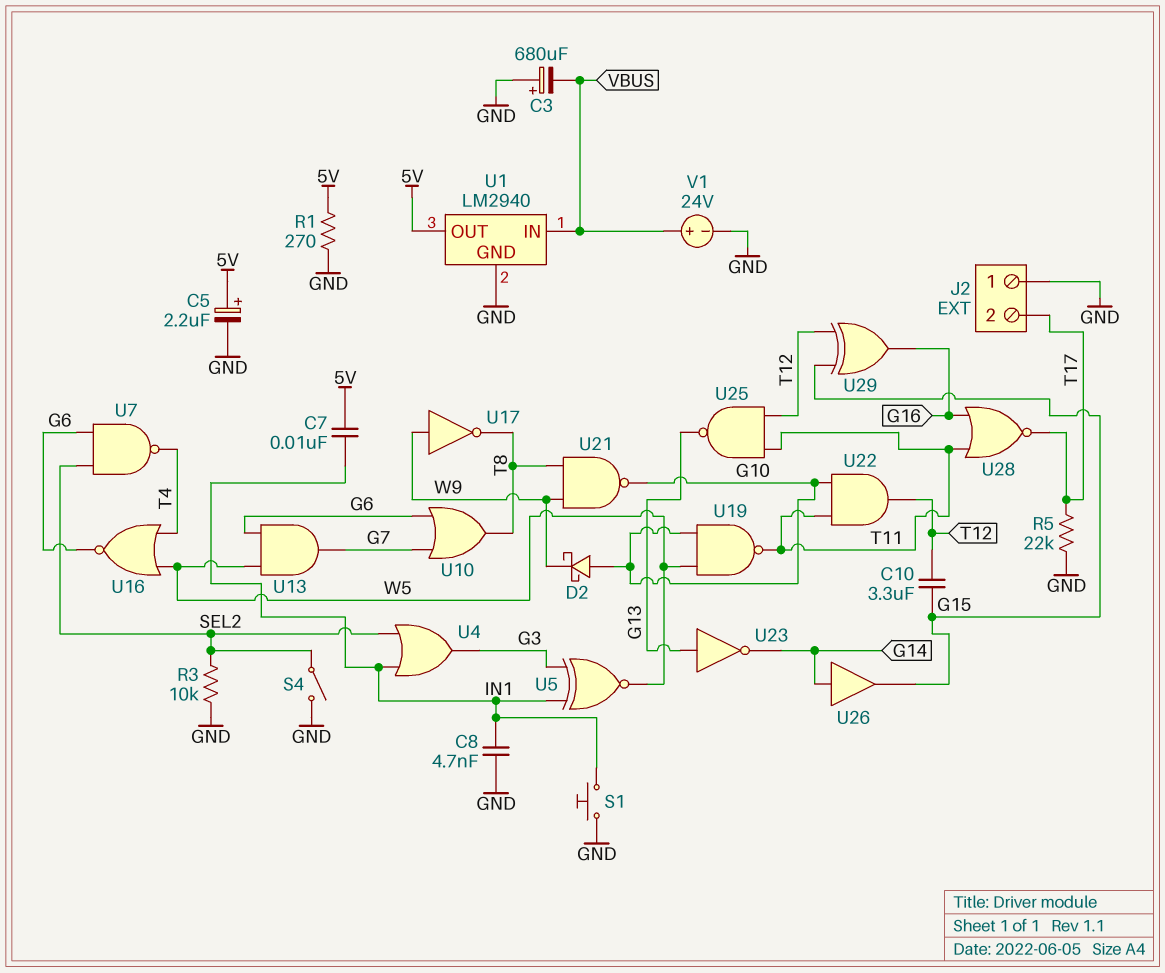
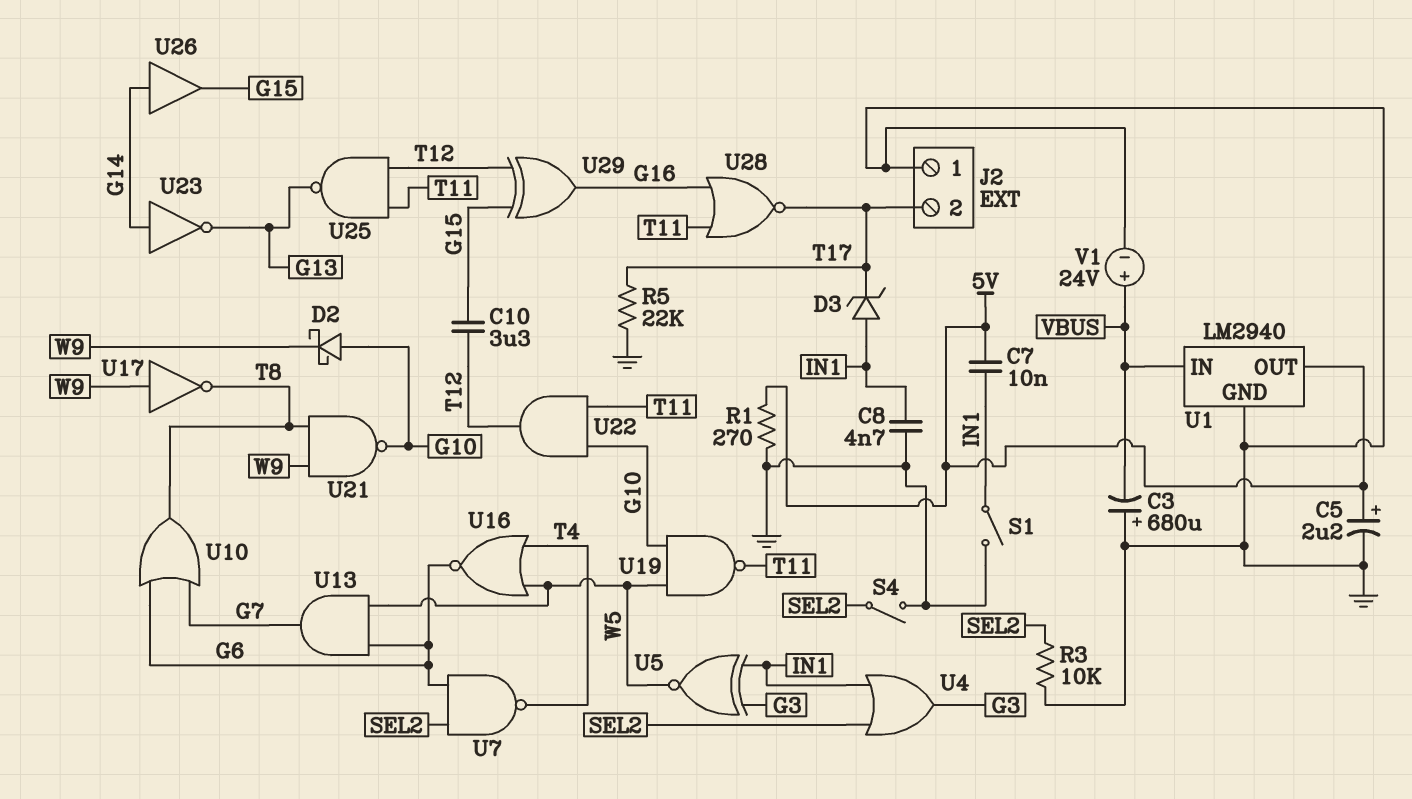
D3: none -> zener (A IN1, K T17)
S1: button (GND, IN1) -> switch (GND, IN1)
U23: NOT (in G13, out G14) -> NOT (in G14, out G13)

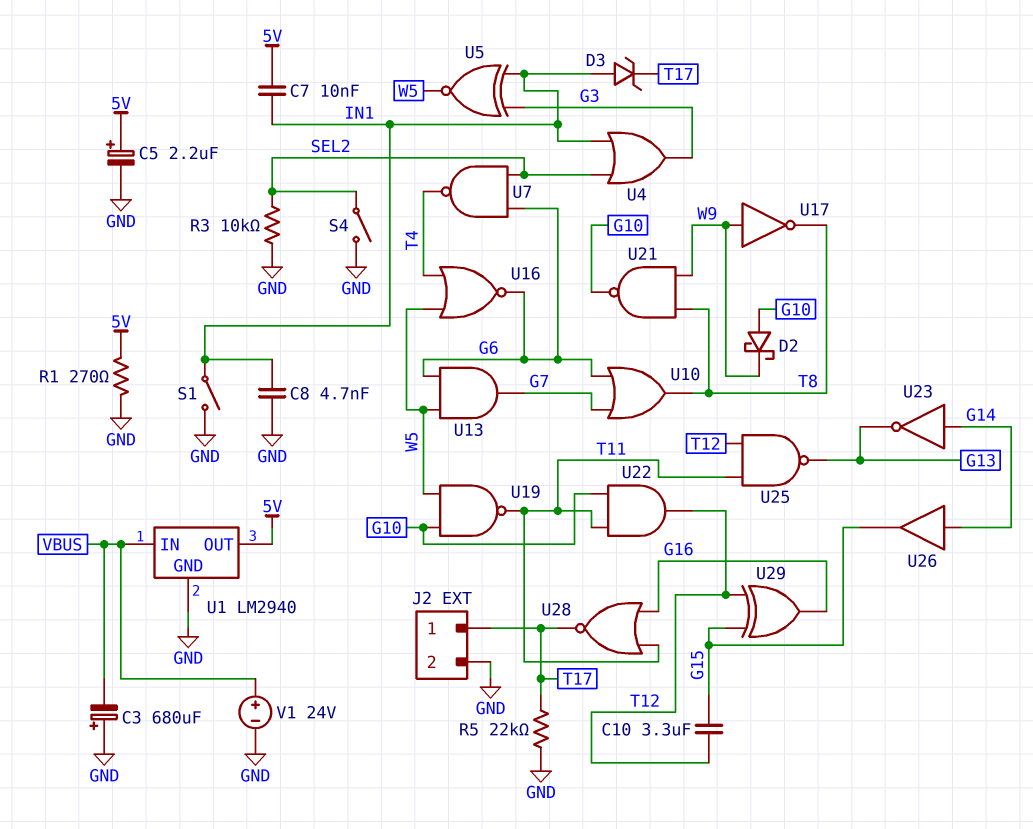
J2 pin 1: GND -> T17
J2 pin 2: T17 -> GND

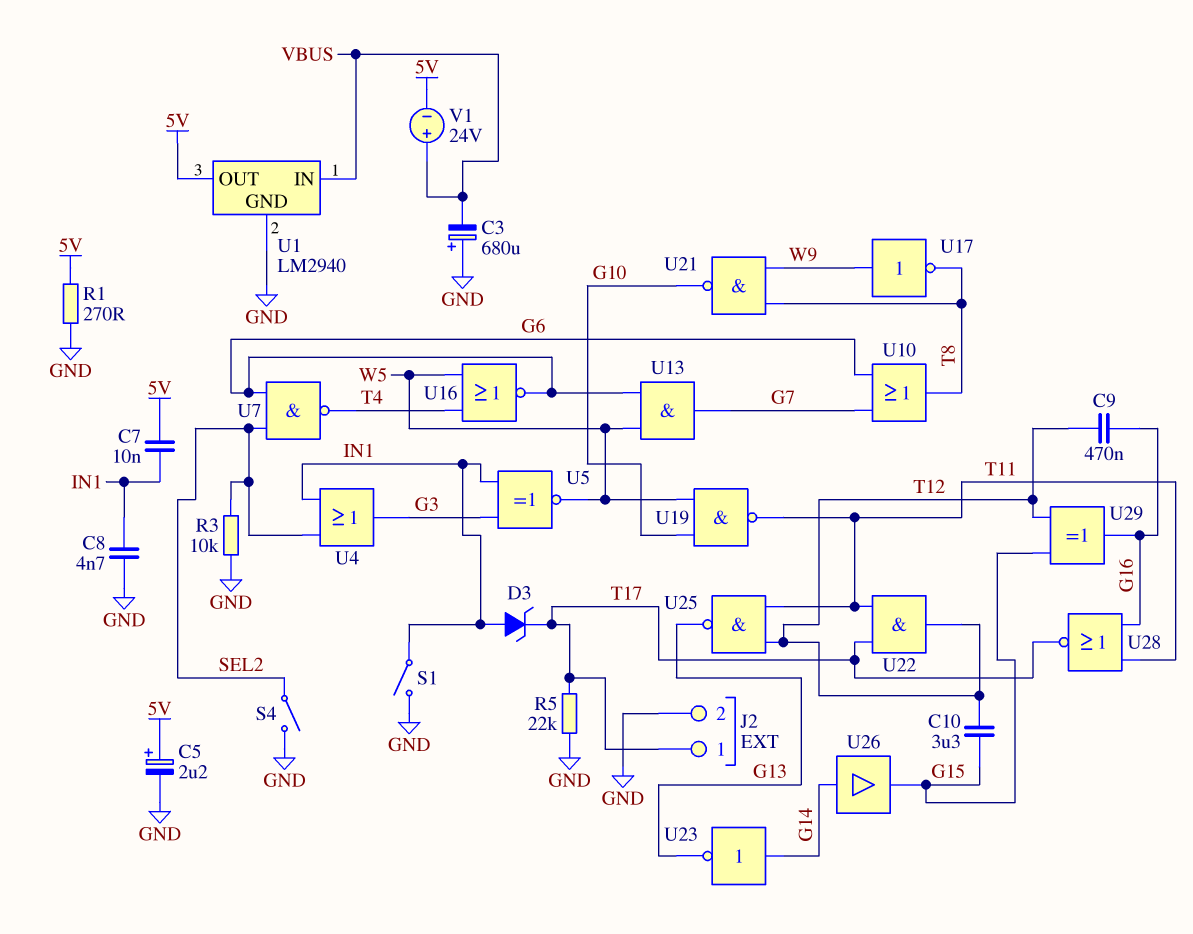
C9: none -> 470nF (G16, T12)
D2: schottky (A G10, K W9) -> none
U22: AND (in G10, in T11, out T12) -> AND (in T11, in T17, out T12)
V1: 24V (plus VBUS, minus GND) -> 24V (plus VBUS, minus 5V)

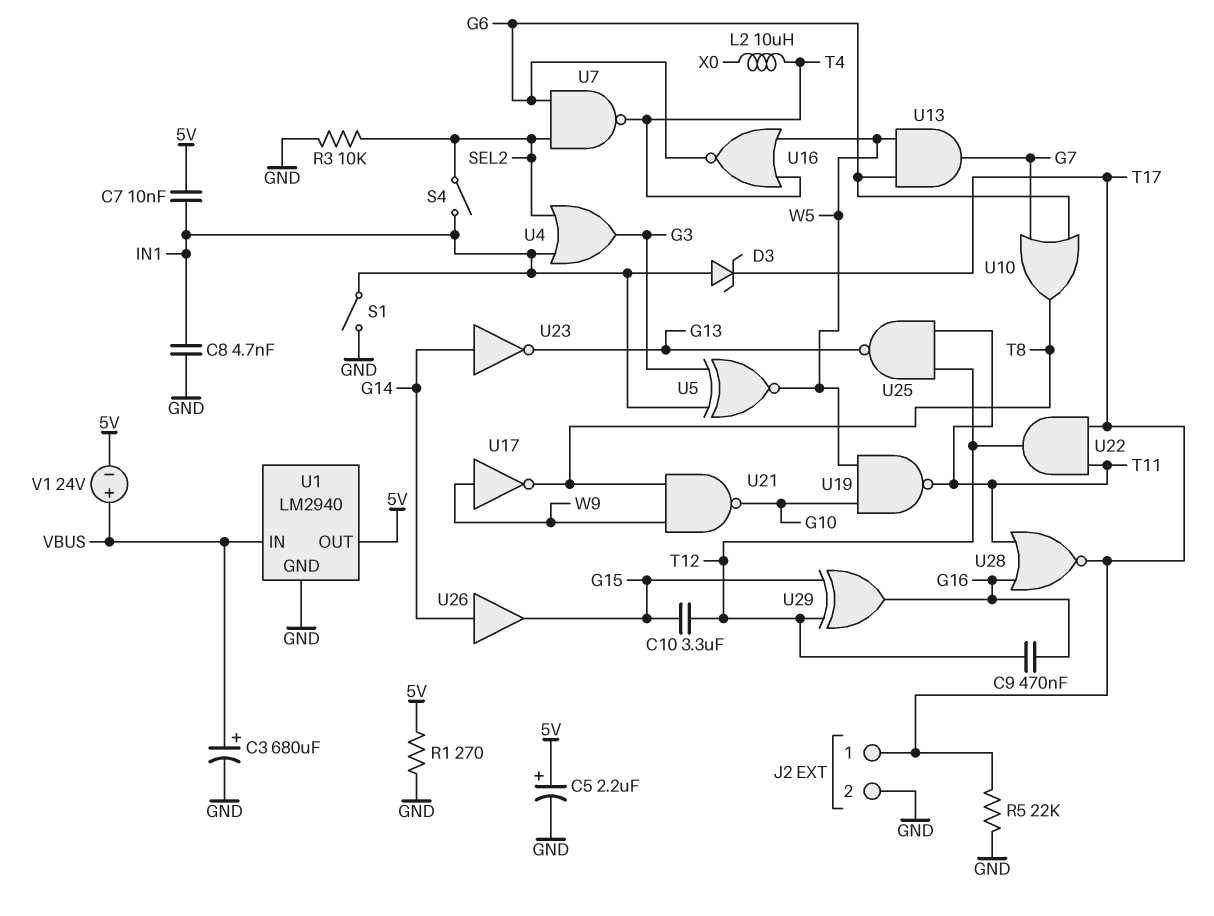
C3: 680uF (plus GND, minus VBUS) -> 680uF (plus VBUS, minus GND)
L2: none -> 10uH (T4, X0)
S4: switch (GND, SEL2) -> switch (IN1, SEL2)

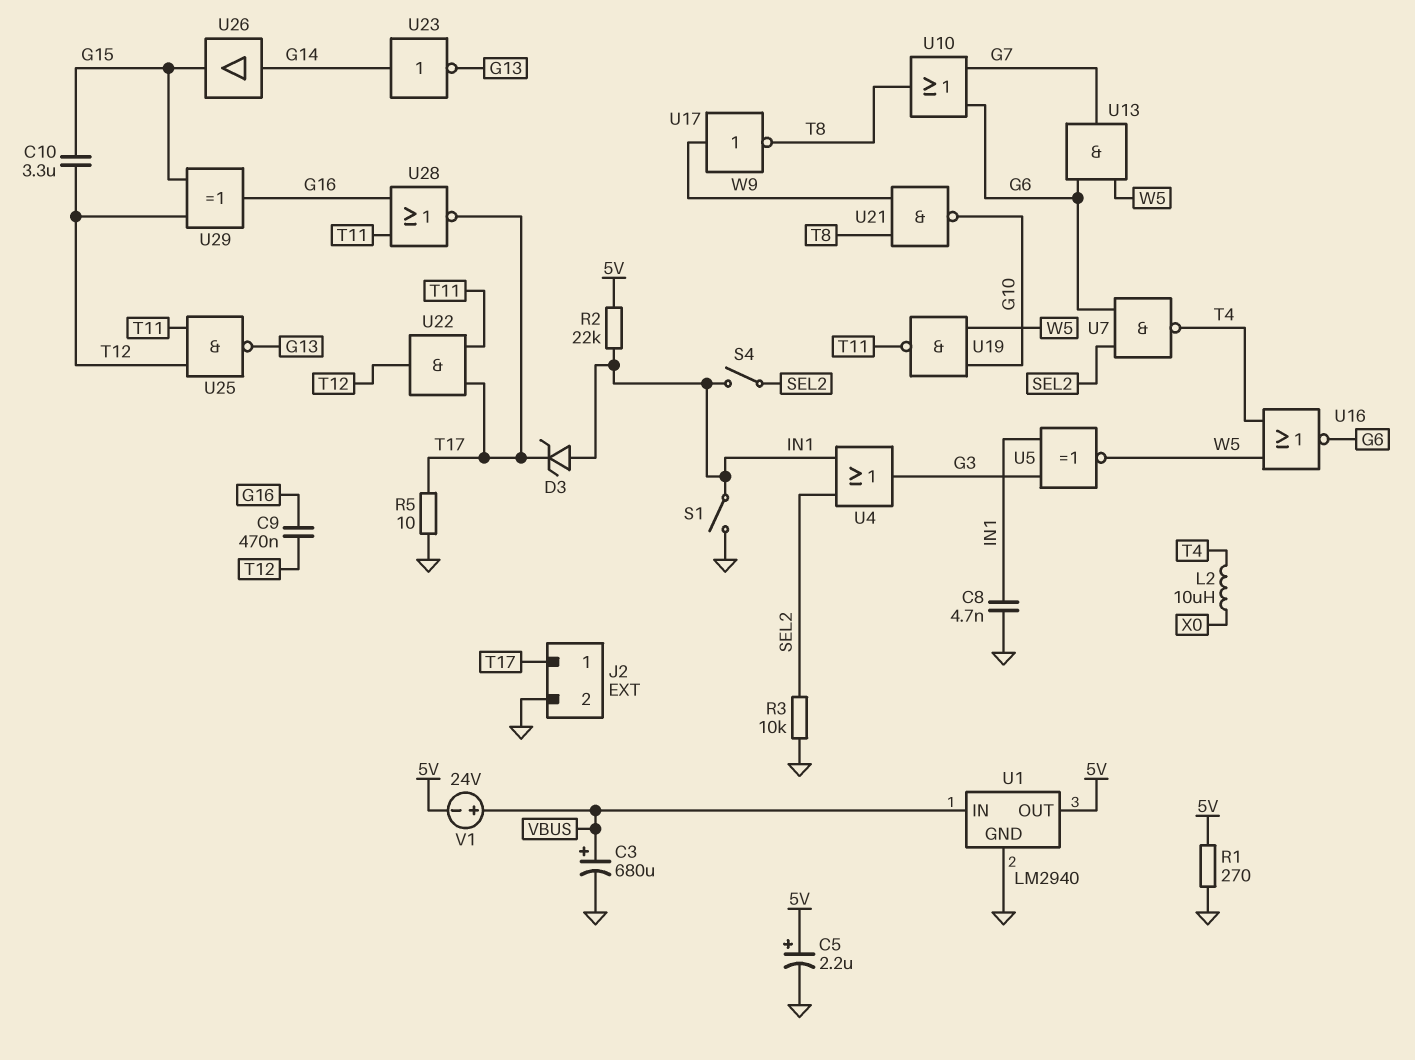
C7: 10nF (5V, IN1) -> none
R2: none -> 22k (5V, IN1)
R5: 22k (GND, T17) -> 10 (GND, T17)

